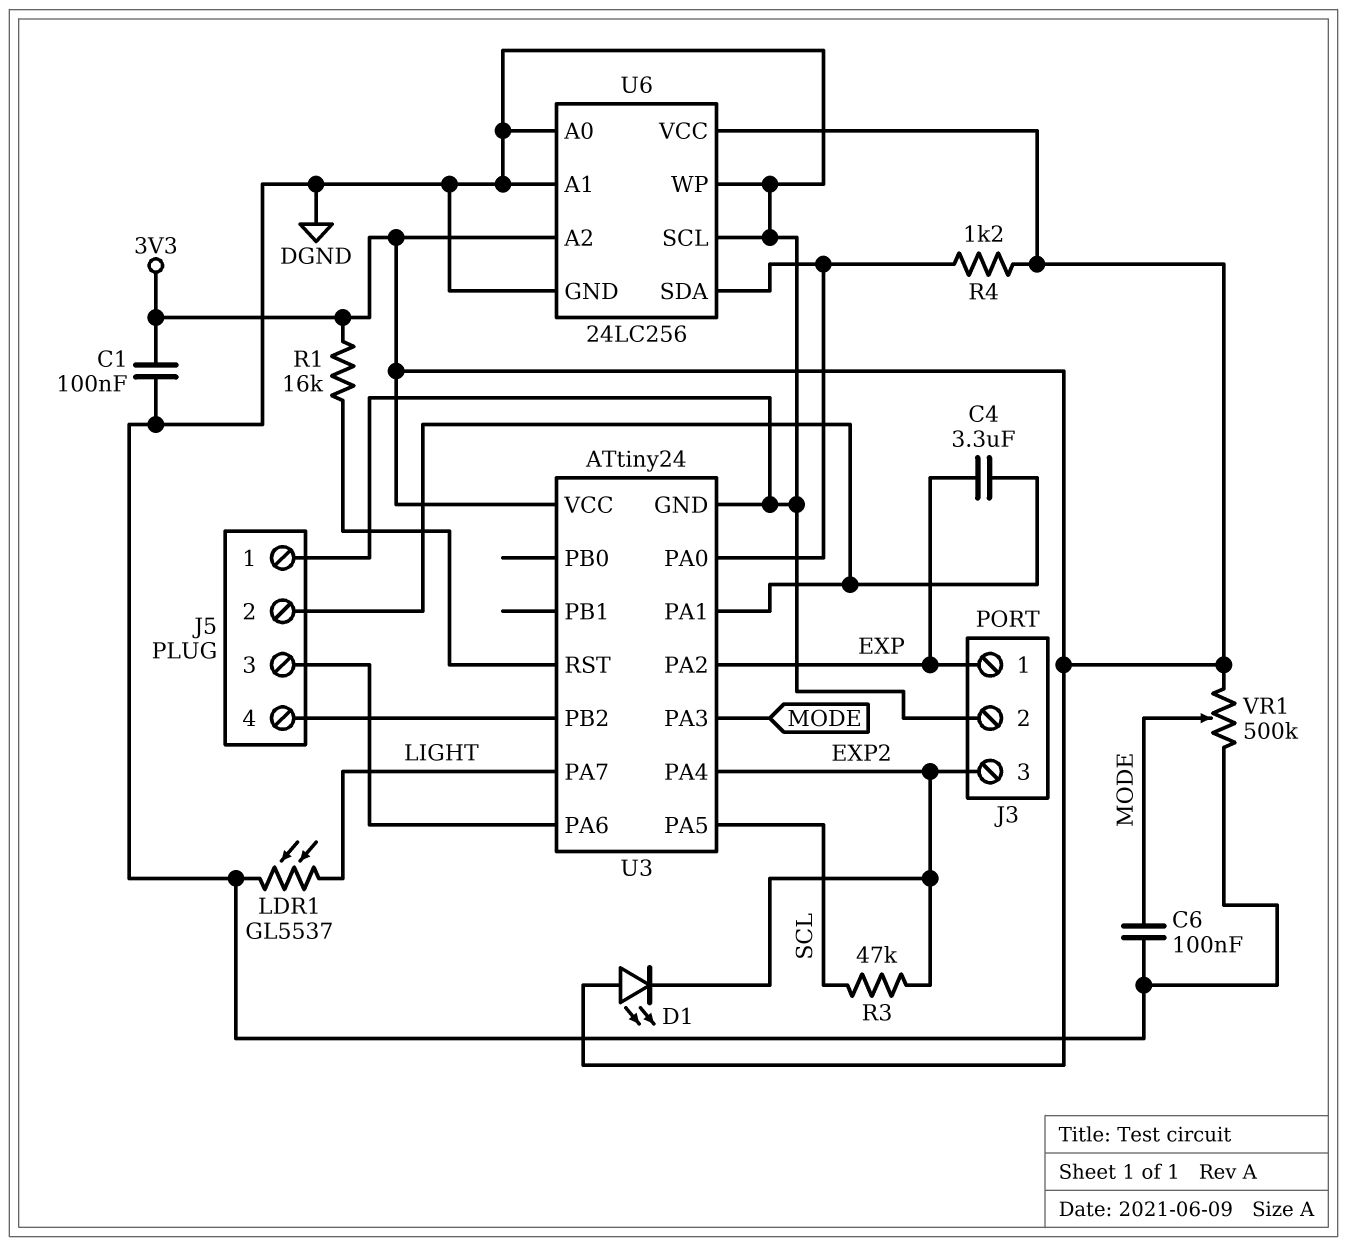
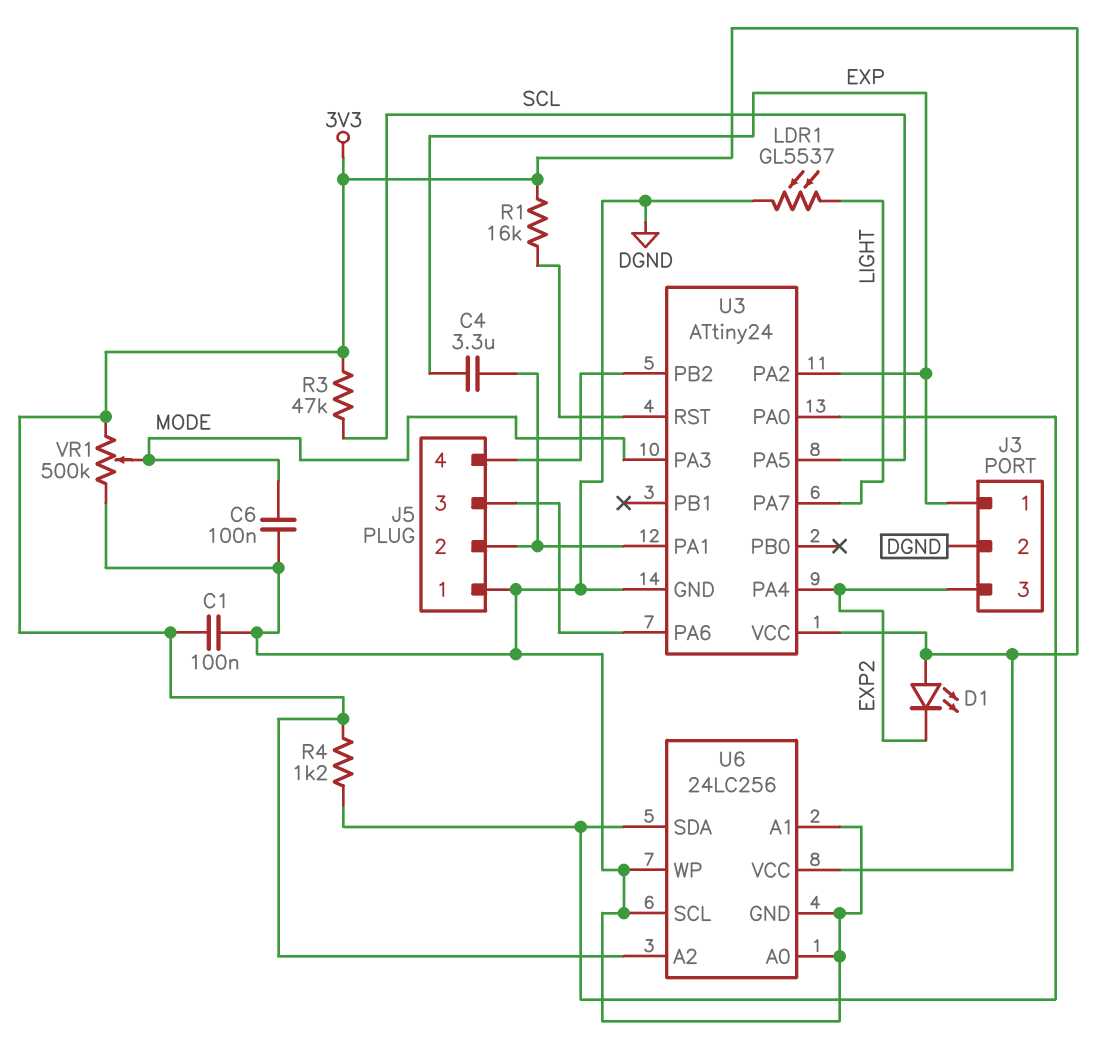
R3: 47k (EXP2, SCL) -> 47k (3V3, SCL)

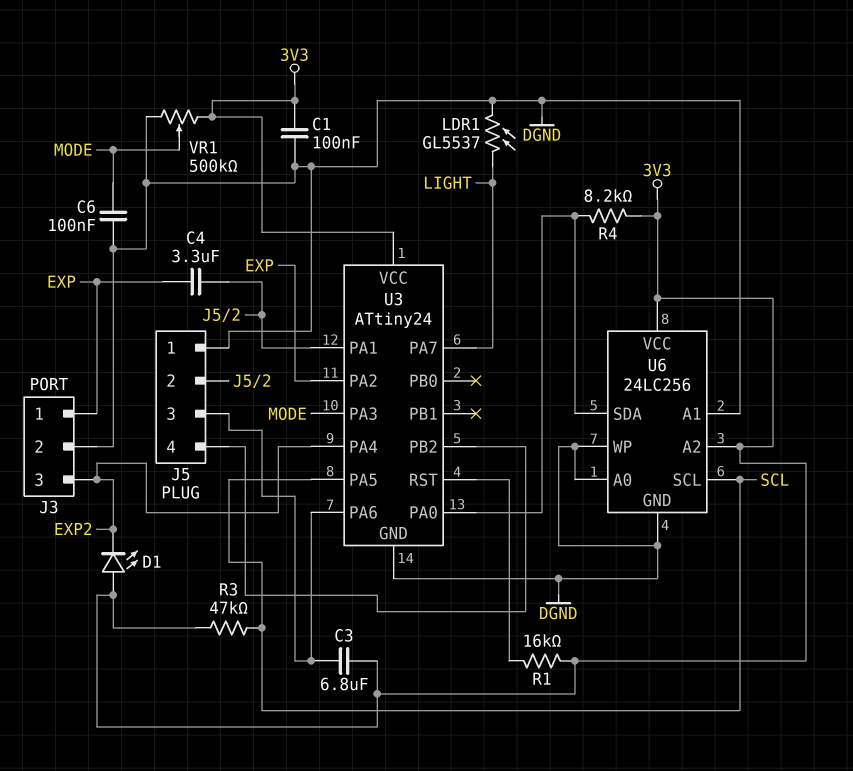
C3: none -> 6.8uF (3V3, J5/3)
R4: 1.2k (3V3, U3/PA0) -> 8.2k (3V3, U3/PA0)
U6 pin SCL: DGND -> SCL

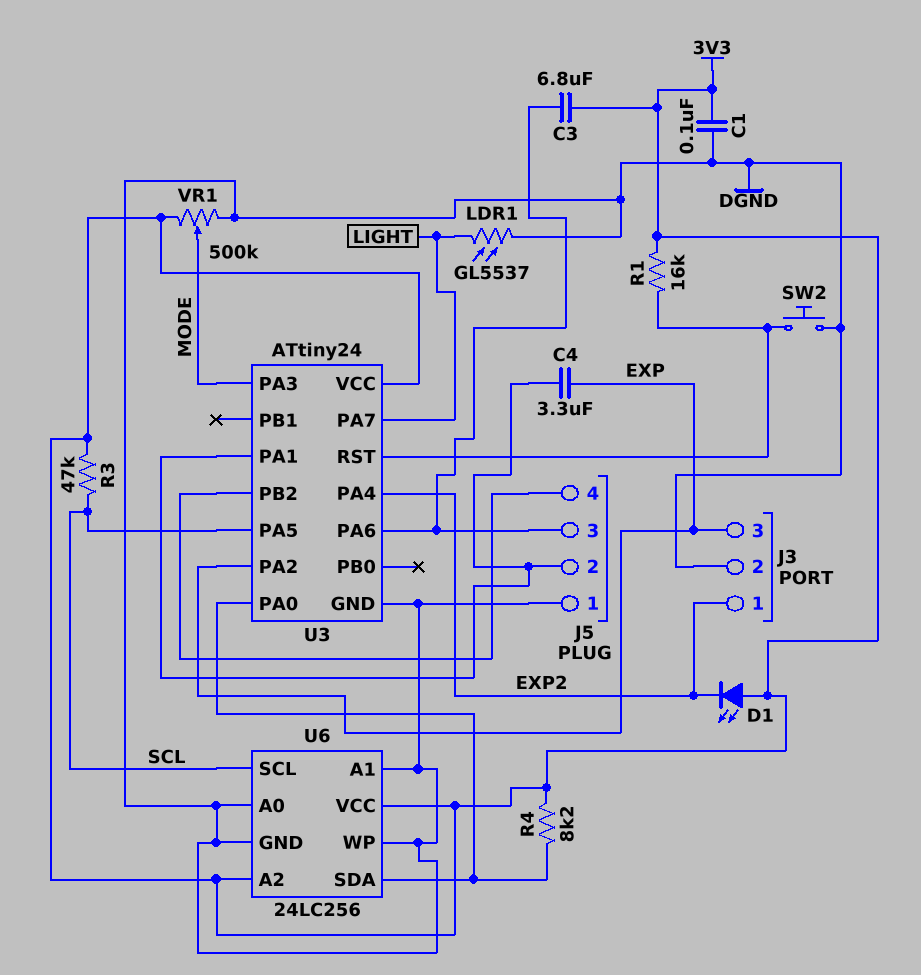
C6: 100nF (DGND, MODE) -> none
J3 pin 1: EXP -> EXP2
J3 pin 3: EXP2 -> EXP
SW2: none -> button (DGND, U3/RST)

